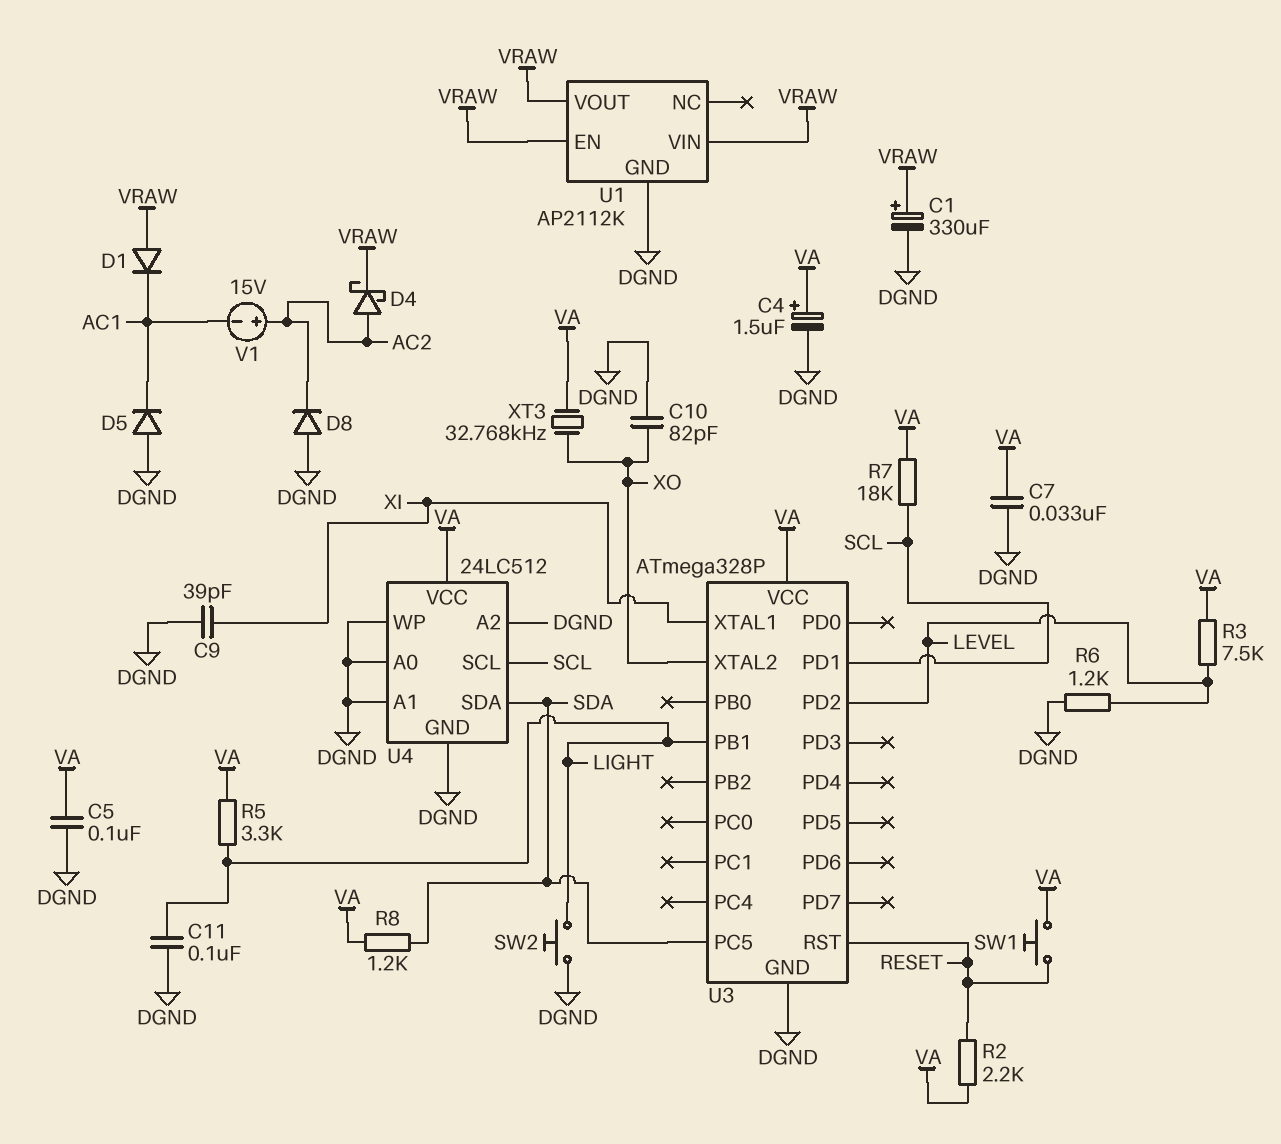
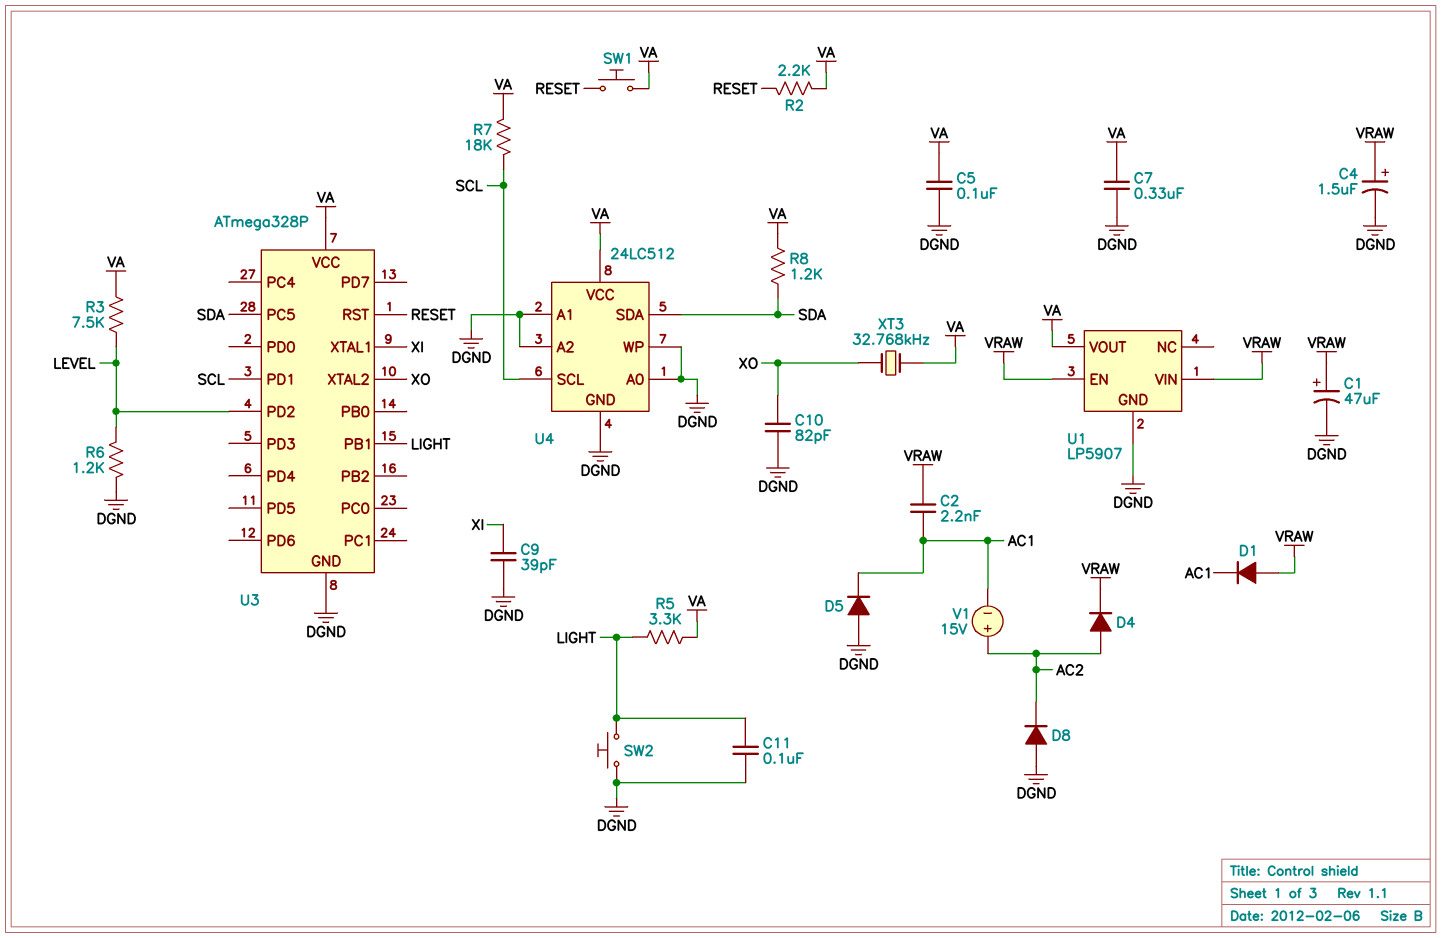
C1: 330uF (plus VRAW, minus DGND) -> 47uF (plus VRAW, minus DGND)
C2: none -> 2.2nF (AC1, VRAW)
C4: 1.5uF (plus VA, minus DGND) -> 1.5uF (plus VRAW, minus DGND)
C7: 33nF (DGND, VA) -> 330nF (DGND, VA)
D4: schottky (A AC2, K VRAW) -> diode (A AC2, K VRAW)
U1: AP2112K -> LP5907
U1 pin VOUT: VRAW -> VA

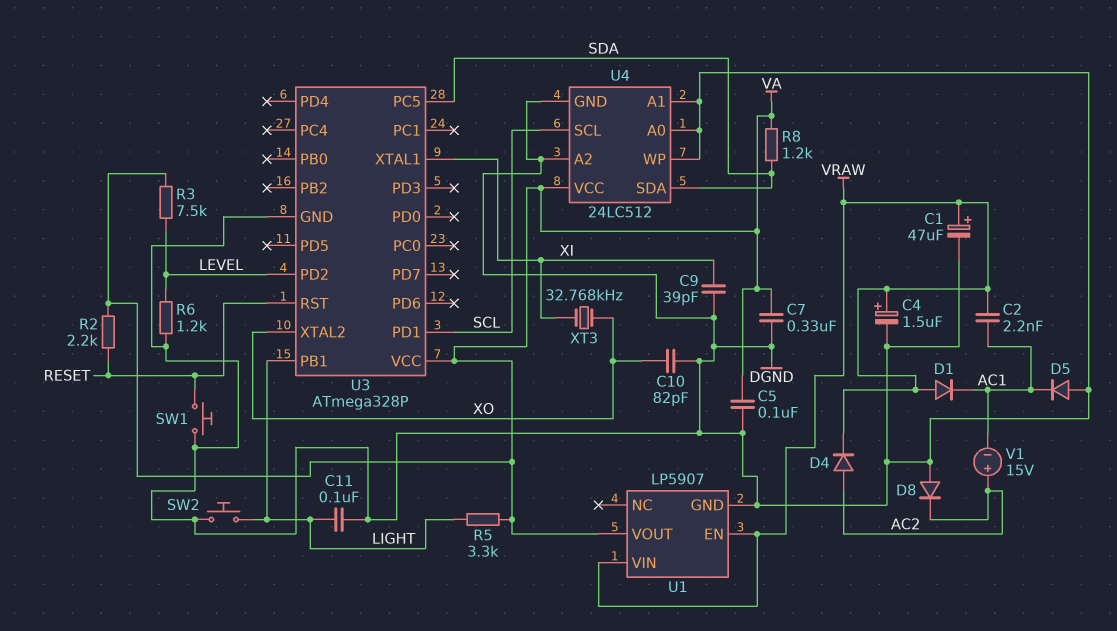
R7: 18k (SCL, VA) -> none
SW1: button (RESET, VA) -> button (DGND, RESET)
XT3: 32.768kHz (VA, XO) -> 32.768kHz (XI, XO)

